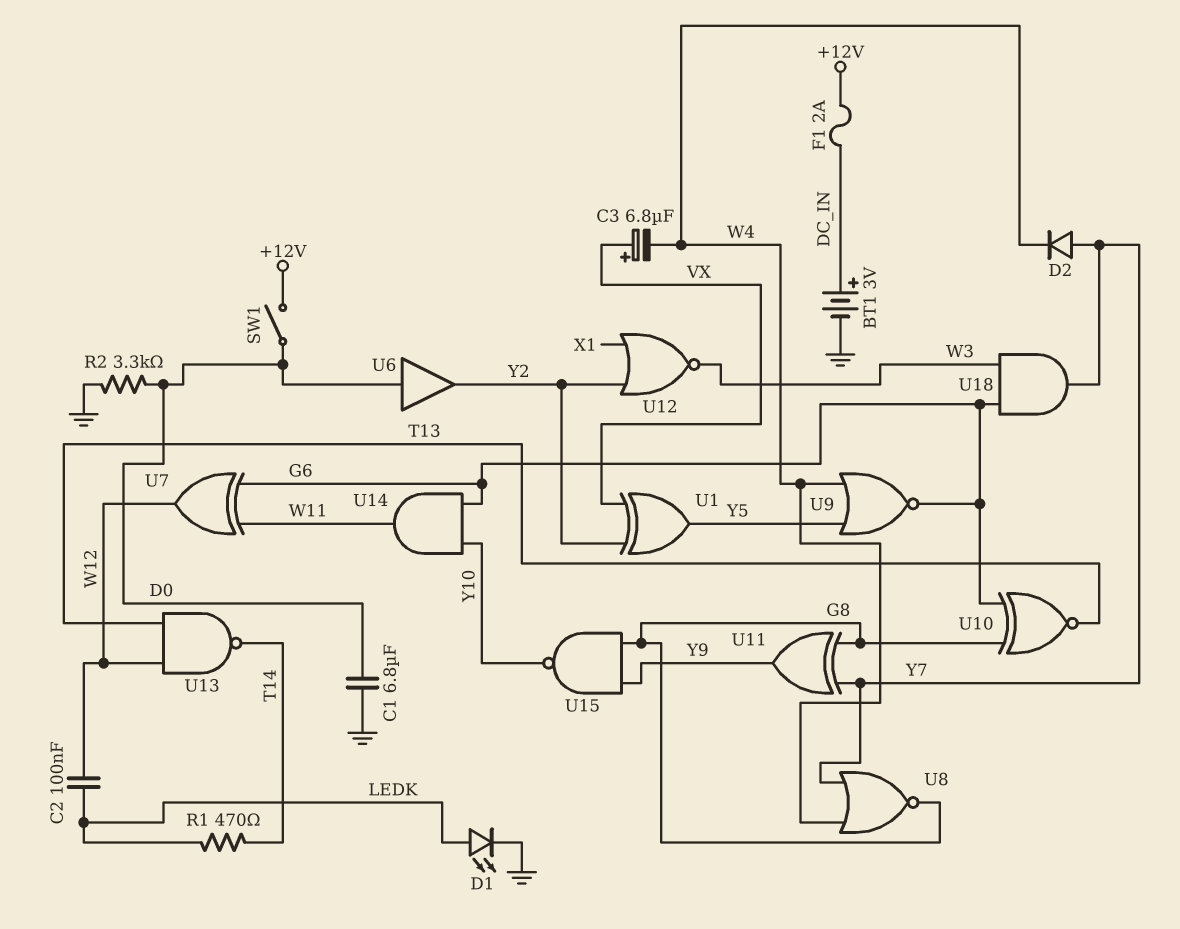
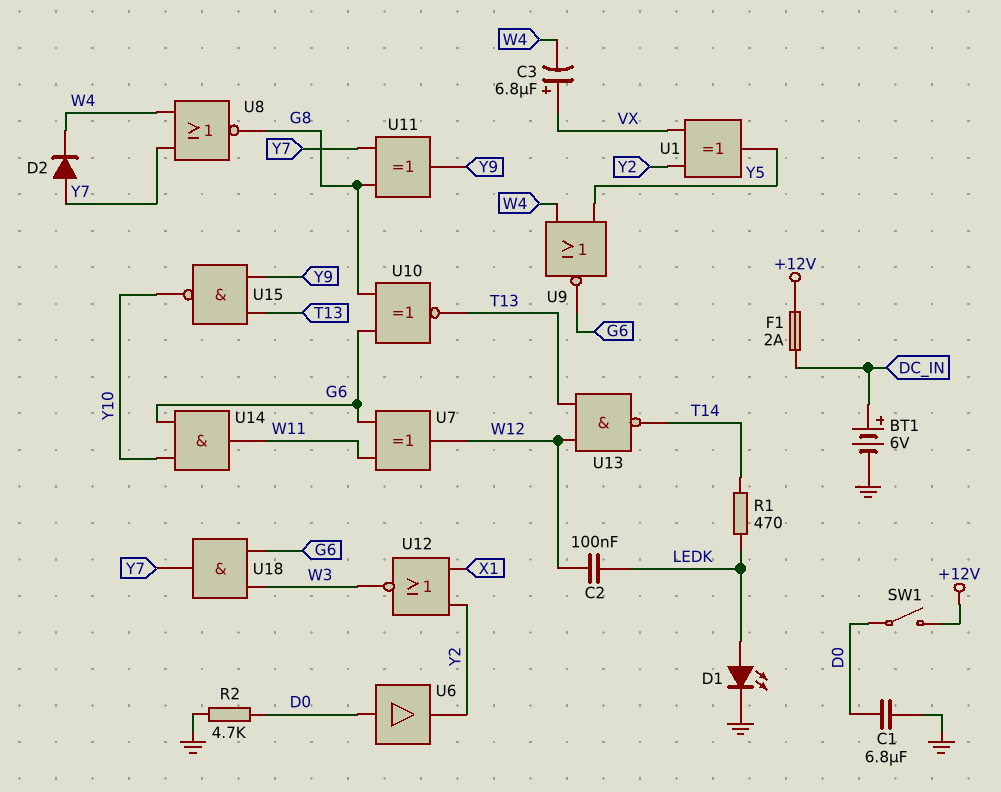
BT1: 3V (plus DC_IN, minus GND) -> 6V (plus DC_IN, minus GND)
R2: 3.3k (D0, GND) -> 4.7k (D0, GND)
U15: NAND (in G8, in Y9, out Y10) -> NAND (in T13, in Y9, out Y10)

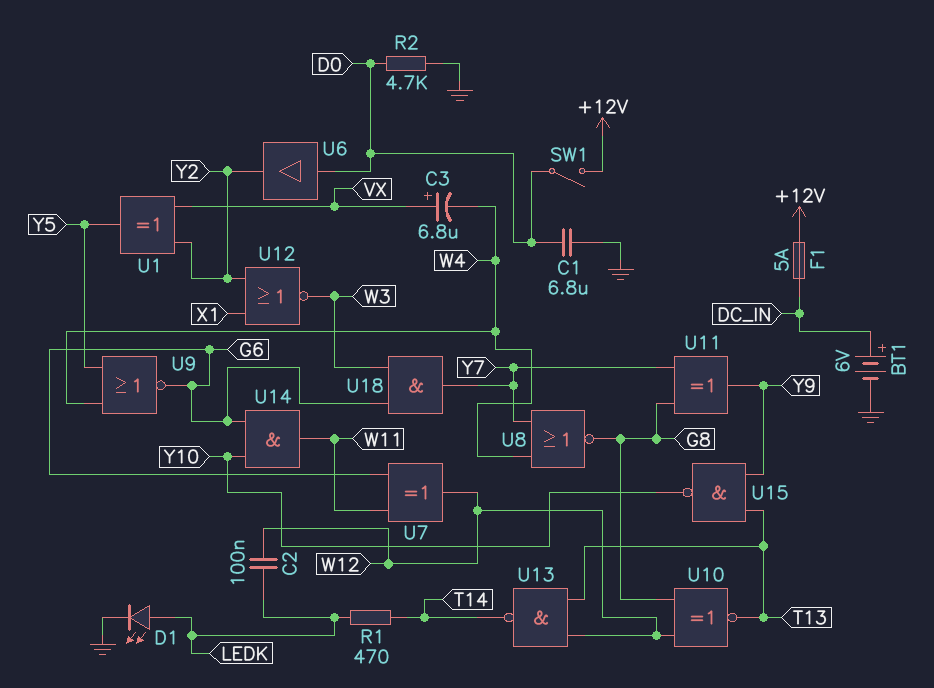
D2: diode (A Y7, K W4) -> none
F1: 2A (+12V, DC_IN) -> 5A (+12V, DC_IN)
U10: XNOR (in G6, in G8, out T13) -> XNOR (in G8, in W12, out T13)

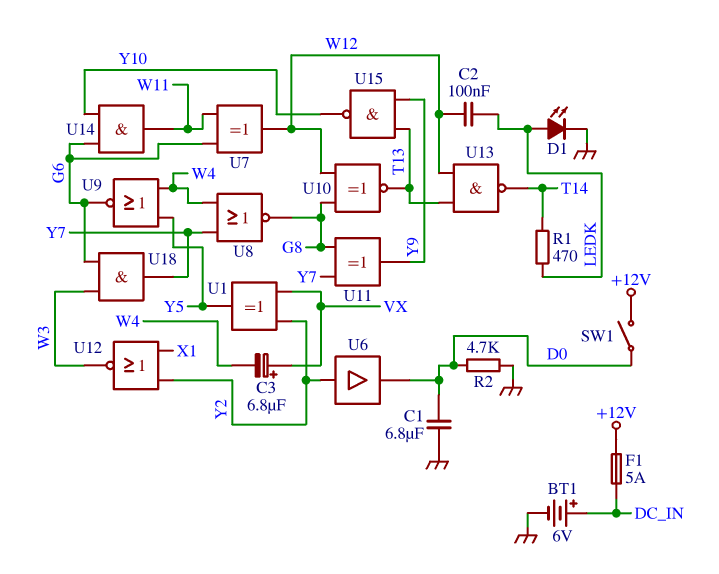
U6: buffer (in D0, out Y2) -> buffer (in Y2, out D0)

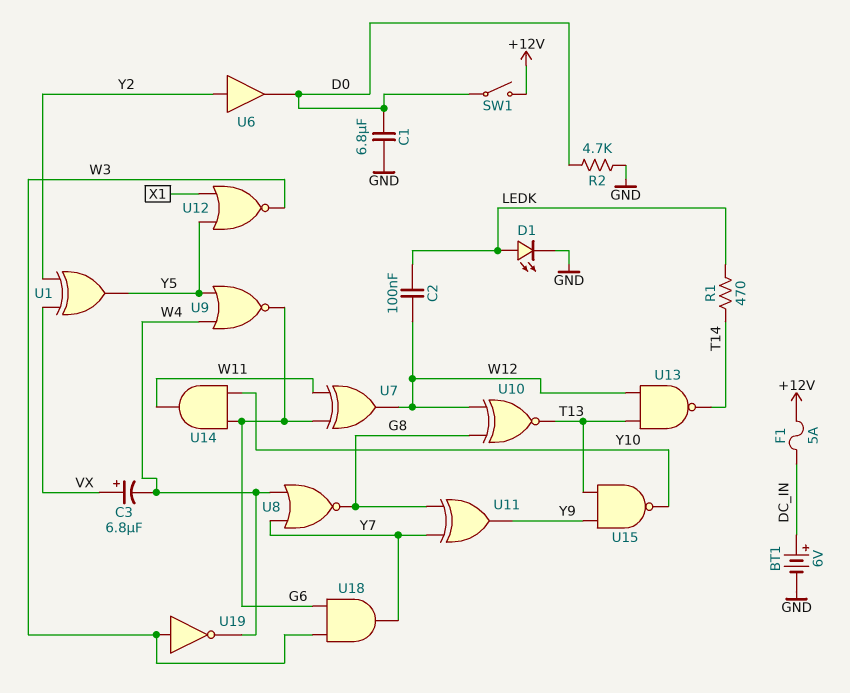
U12: NOR (in X1, in Y2, out W3) -> NOR (in X1, in Y5, out W3)
U19: none -> NOT (in W3, out W4)

